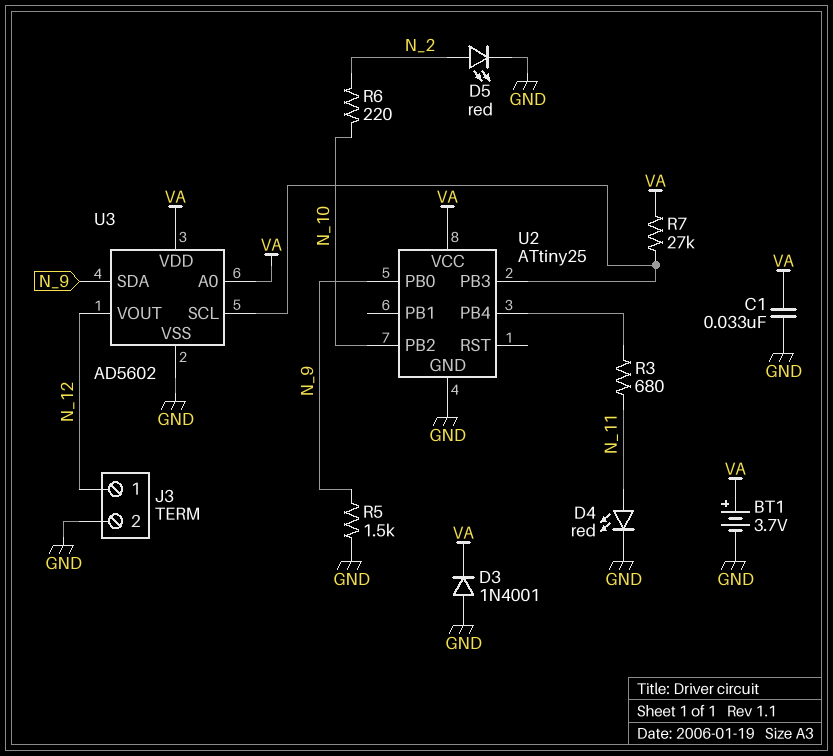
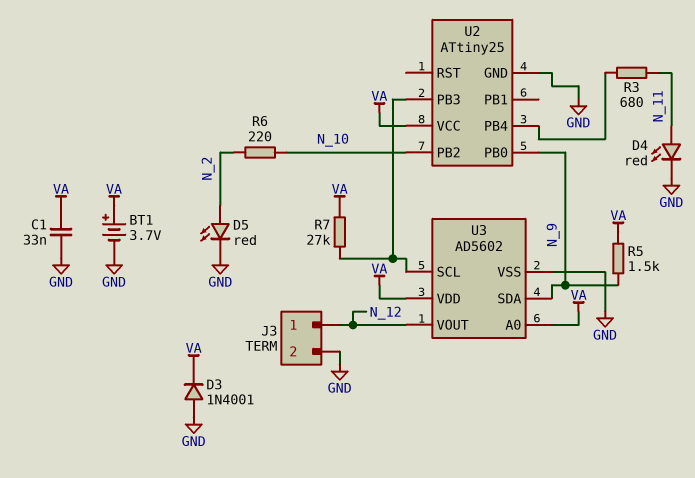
R5: 1.5k (GND, N_9) -> 1.5k (N_9, VA)

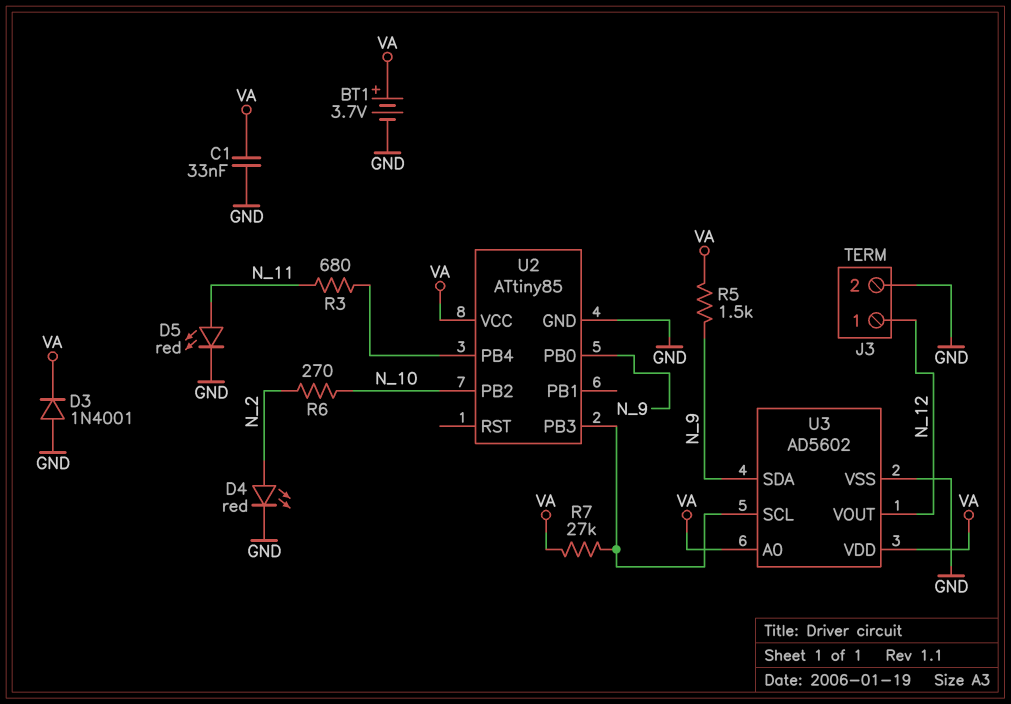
D4: LED red (A N_11, K GND) -> LED red (A N_2, K GND)
D5: LED red (A N_2, K GND) -> LED red (A N_11, K GND)
R6: 220 (N_2, N_10) -> 270 (N_2, N_10)
U2: ATtiny25 -> ATtiny85

